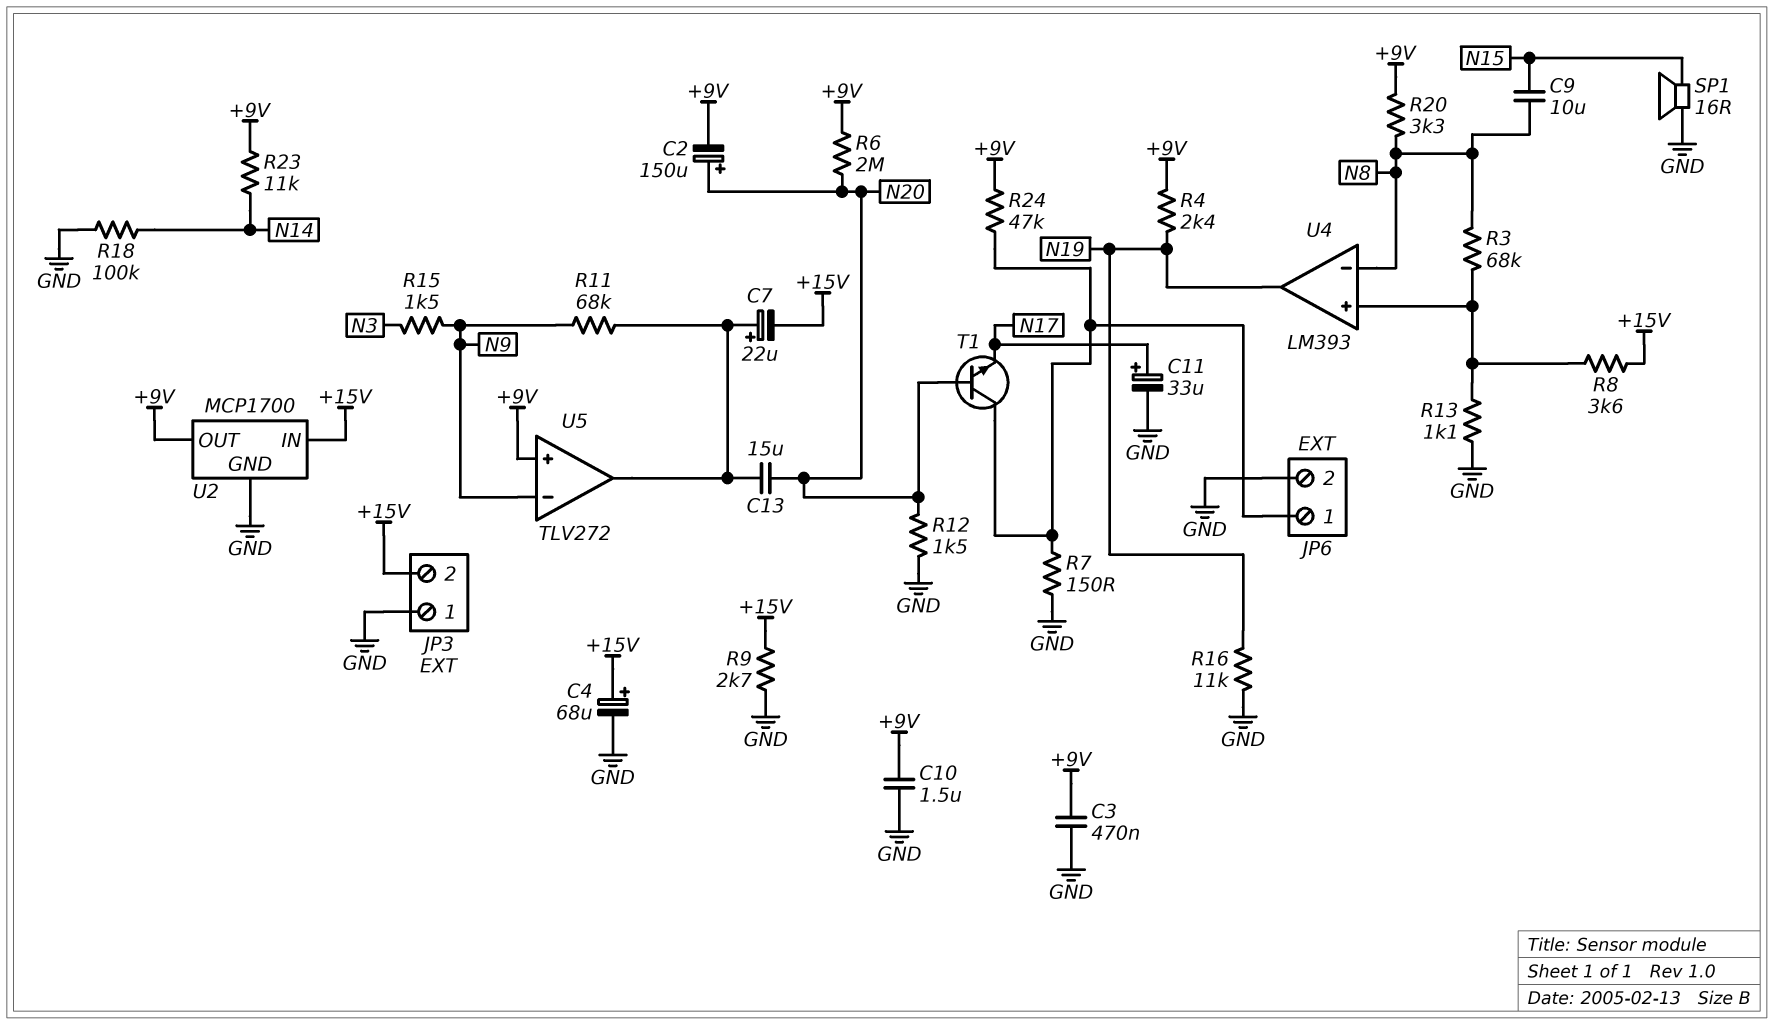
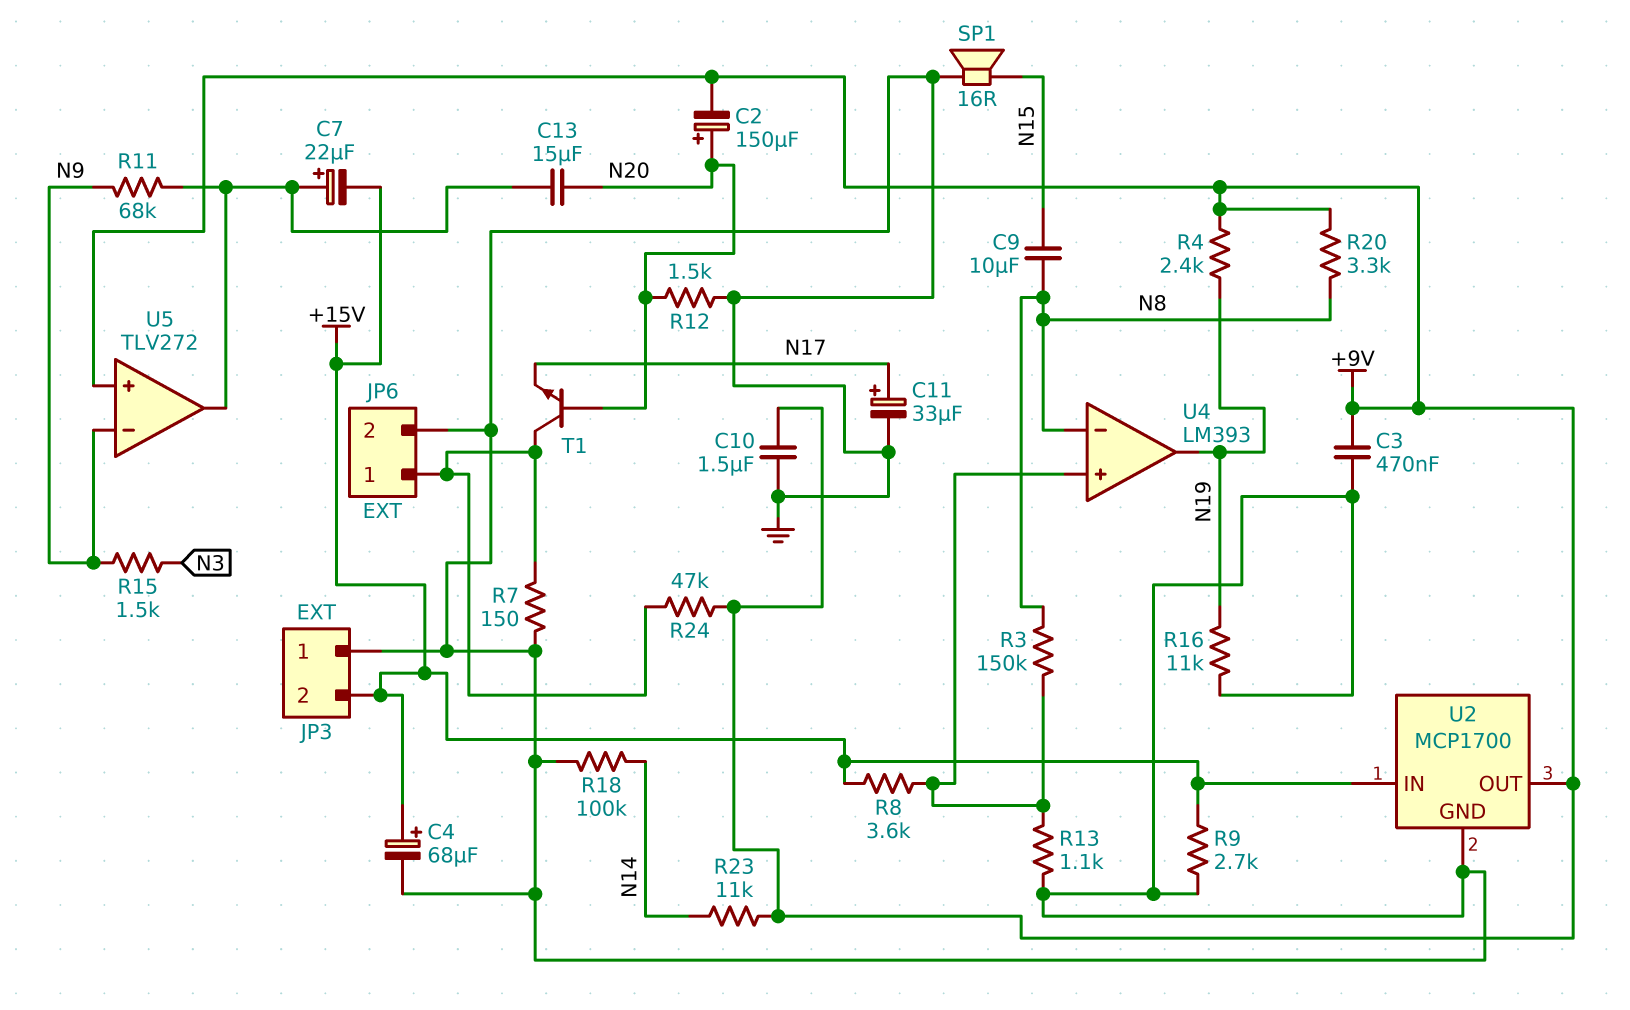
R3: 68k (N8, U4/in+) -> 150k (N8, U4/in+)
R6: 2M (+9V, N20) -> none

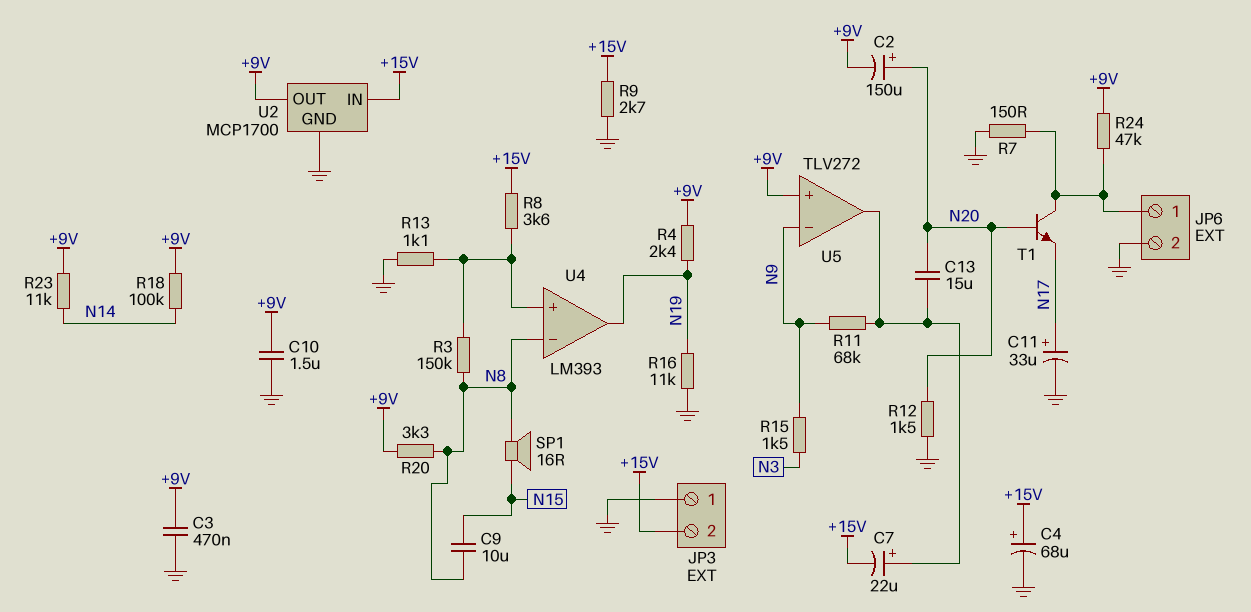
R18: 100k (GND, N14) -> 100k (+9V, N14)
SP1: speaker 16R (GND, N15) -> speaker 16R (N8, N15)

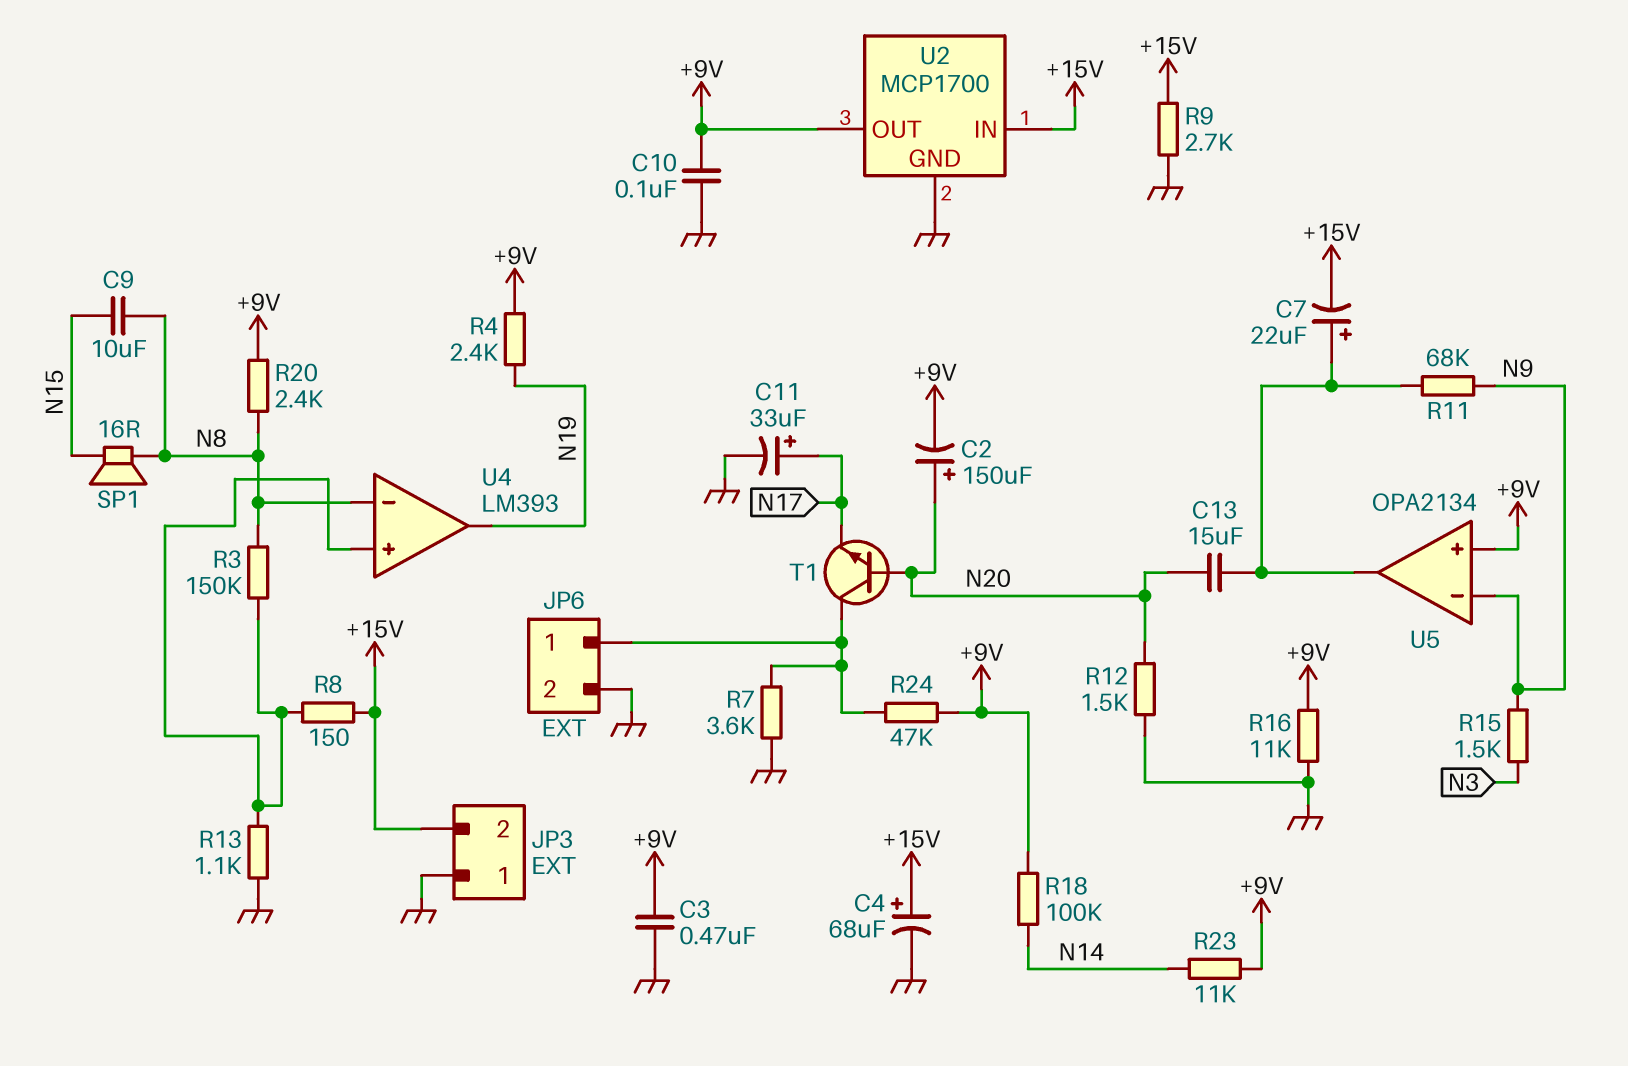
C10: 1.5uF (+9V, GND) -> 100nF (+9V, GND)
R7: 150 (GND, JP6/1) -> 3.6k (GND, JP6/1)
R8: 3.6k (+15V, U4/in+) -> 150 (+15V, U4/in+)
R16: 11k (GND, N19) -> 11k (+9V, GND)
R20: 3.3k (+9V, N8) -> 2.4k (+9V, N8)
U5: TLV272 -> OPA2134

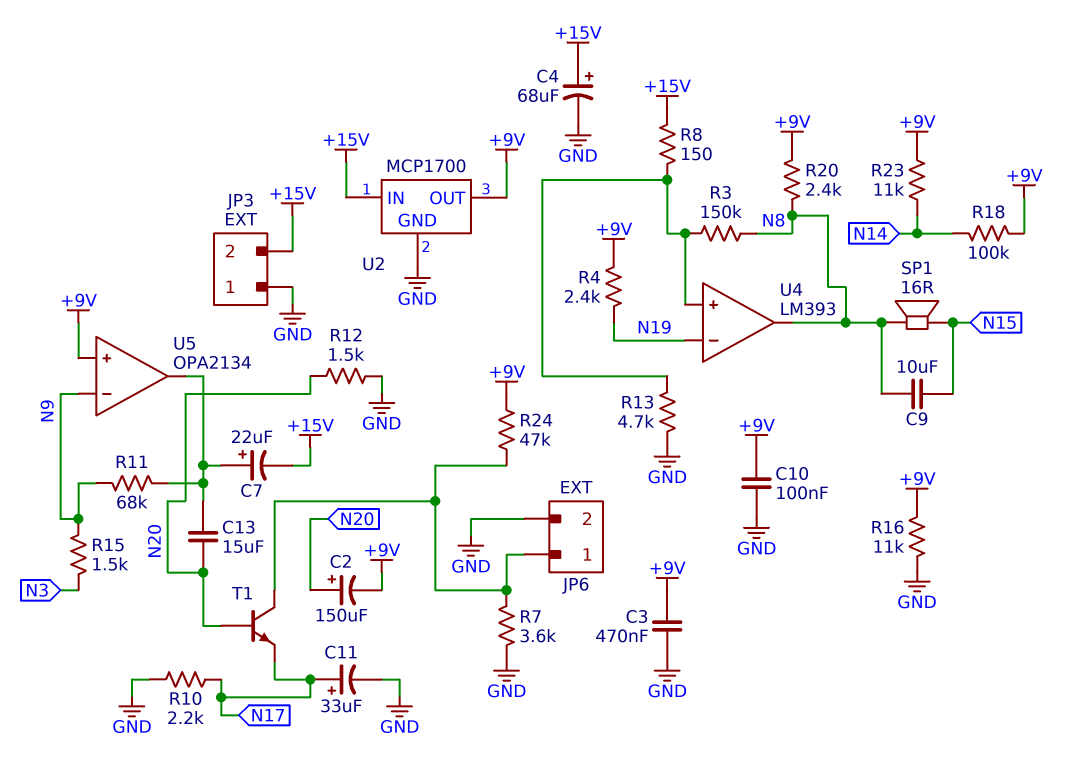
R9: 2.7k (+15V, GND) -> none
R10: none -> 2.2k (GND, N17)
R13: 1.1k (GND, U4/in+) -> 4.7k (GND, U4/in+)
U4 pin in-: N8 -> N19
U4 pin out: N19 -> N8

